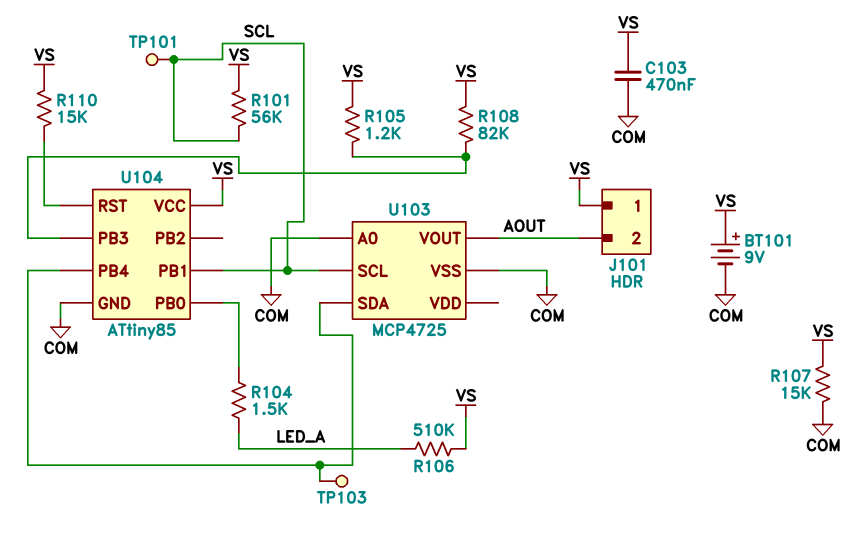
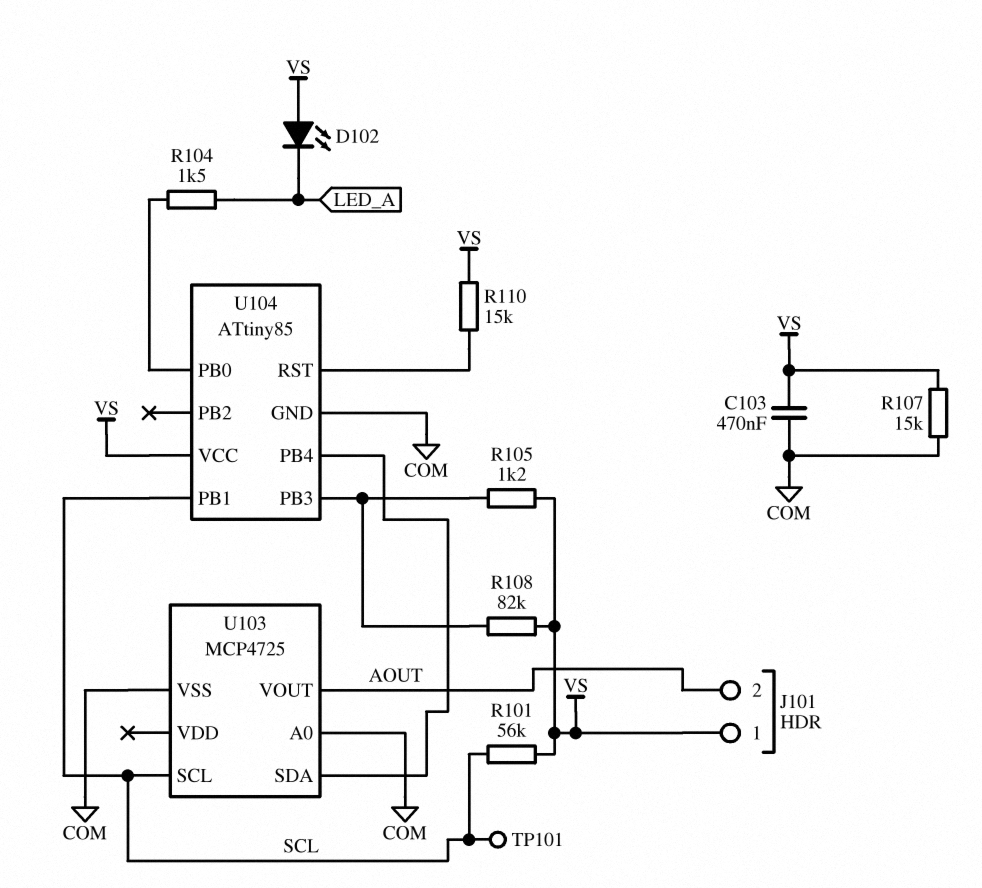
BT101: 9V (plus VS, minus COM) -> none
D102: none -> LED (A VS, K LED_A)
R106: 510k (LED_A, VS) -> none
TP103: test point (U103/SDA) -> none

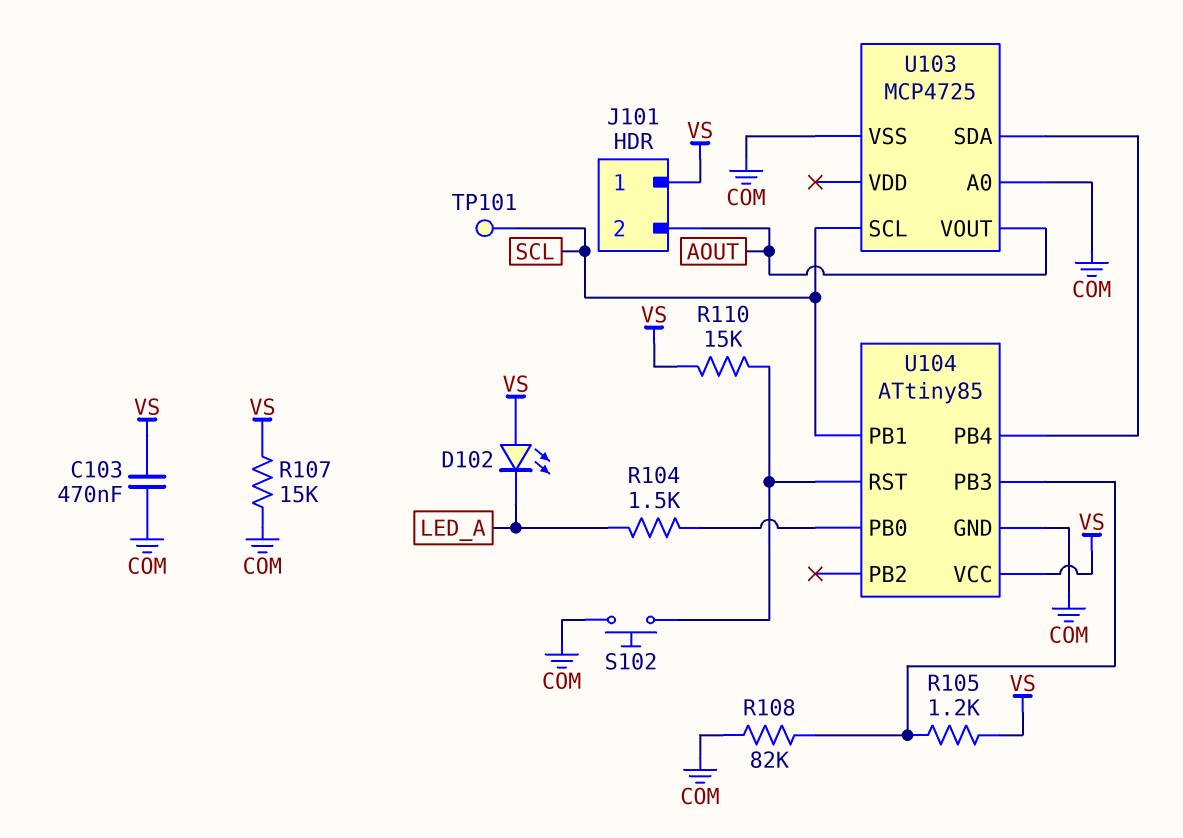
R101: 56k (SCL, VS) -> none
R108: 82k (U104/PB3, VS) -> 82k (COM, U104/PB3)
S102: none -> button (COM, U104/RST)

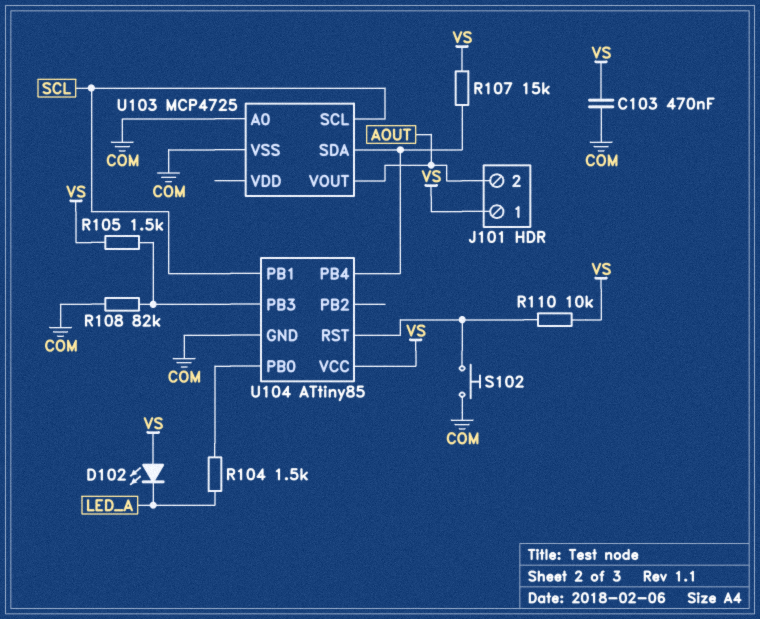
R105: 1.2k (U104/PB3, VS) -> 1.5k (U104/PB3, VS)
R107: 15k (COM, VS) -> 15k (U103/SDA, VS)
R110: 15k (U104/RST, VS) -> 10k (U104/RST, VS)
TP101: test point (SCL) -> none

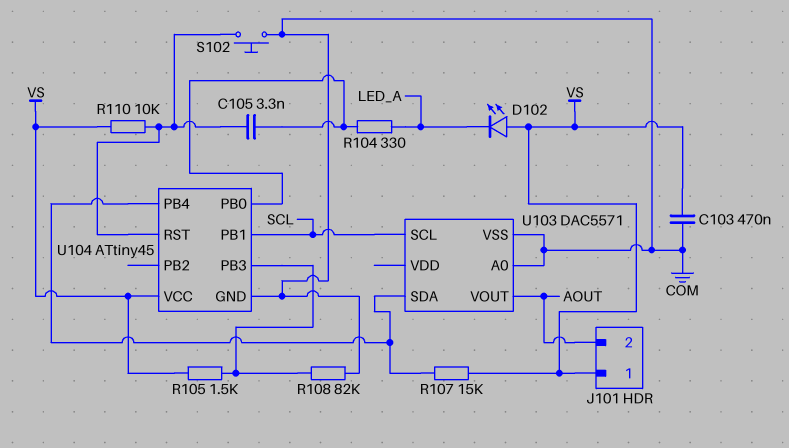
C105: none -> 3.3nF (U104/PB0, U104/RST)
R104: 1.5k (LED_A, U104/PB0) -> 330 (LED_A, U104/PB0)
U103: MCP4725 -> DAC5571
U104: ATtiny85 -> ATtiny45

